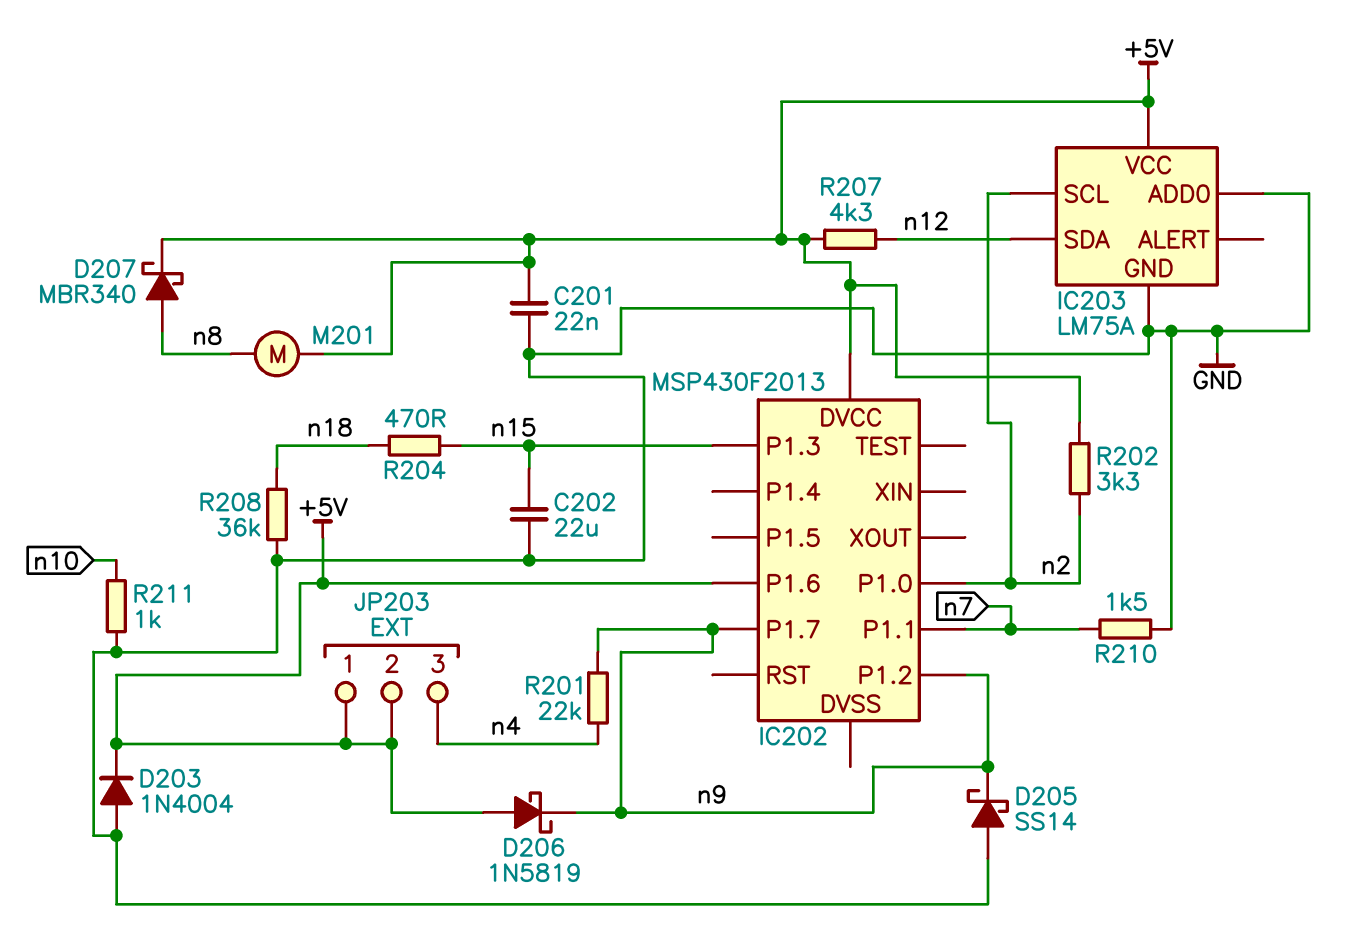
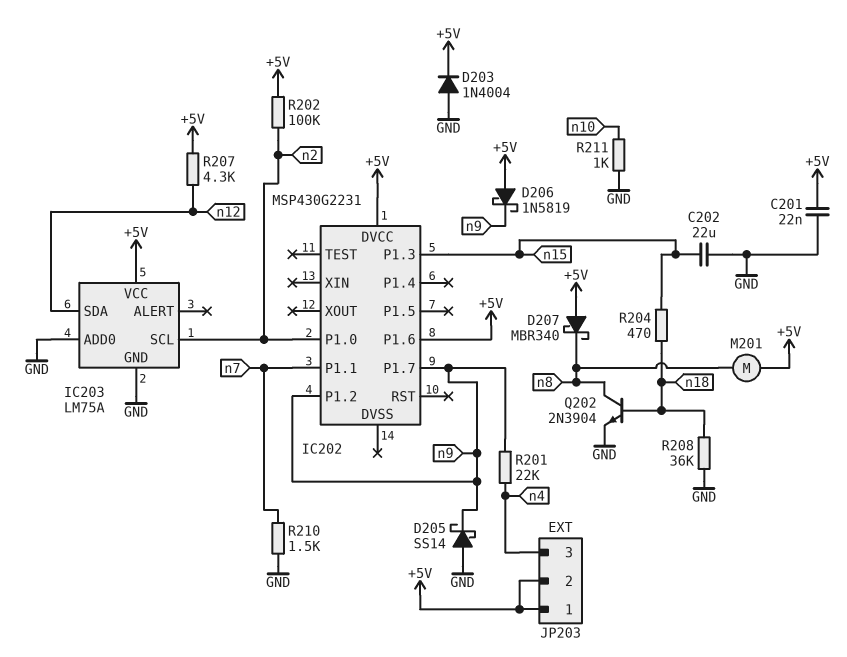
D207: schottky MBR340 (A n8, K +5V) -> schottky MBR340 (A +5V, K n8)
IC202: MSP430F2013 -> MSP430G2231
Q202: none -> NPN 2N3904 (B n18, C n8, E GND)
R202: 3.3k (+5V, n2) -> 100k (+5V, n2)

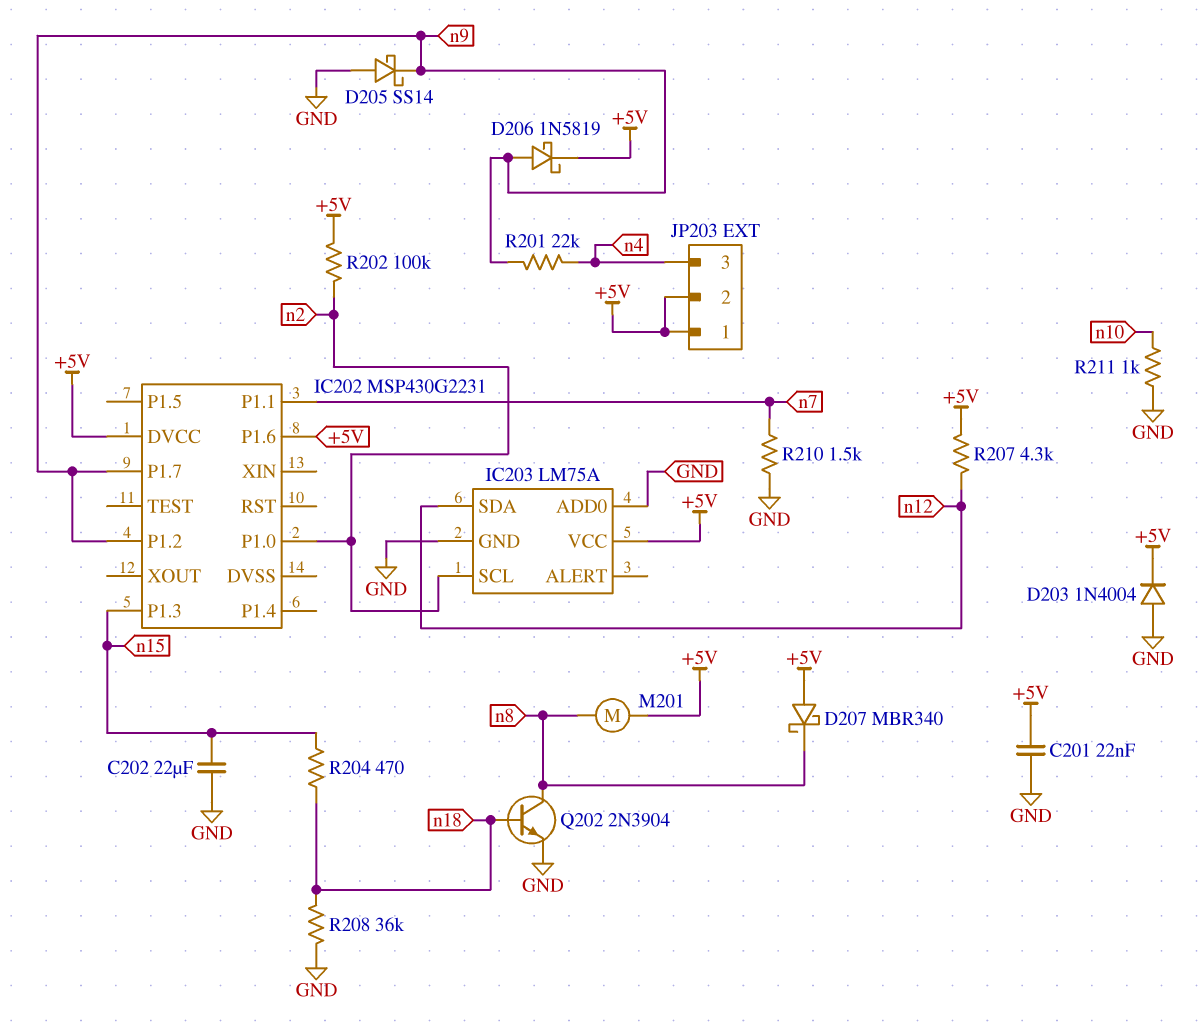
D206: schottky 1N5819 (A +5V, K n9) -> schottky 1N5819 (A n9, K +5V)

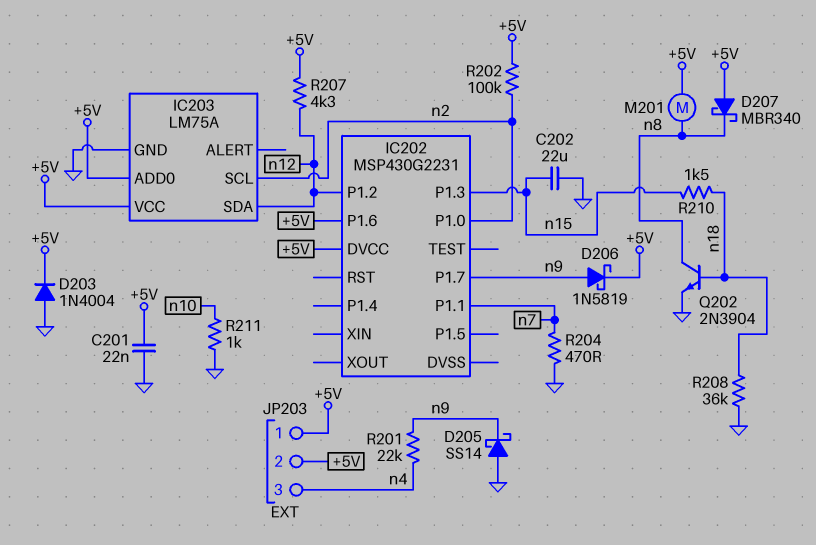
IC202 pin P1.2: n9 -> n12
IC203 pin ADD0: GND -> +5V
R204: 470 (n15, n18) -> 470 (GND, n7)
R210: 1.5k (GND, n7) -> 1.5k (n15, n18)

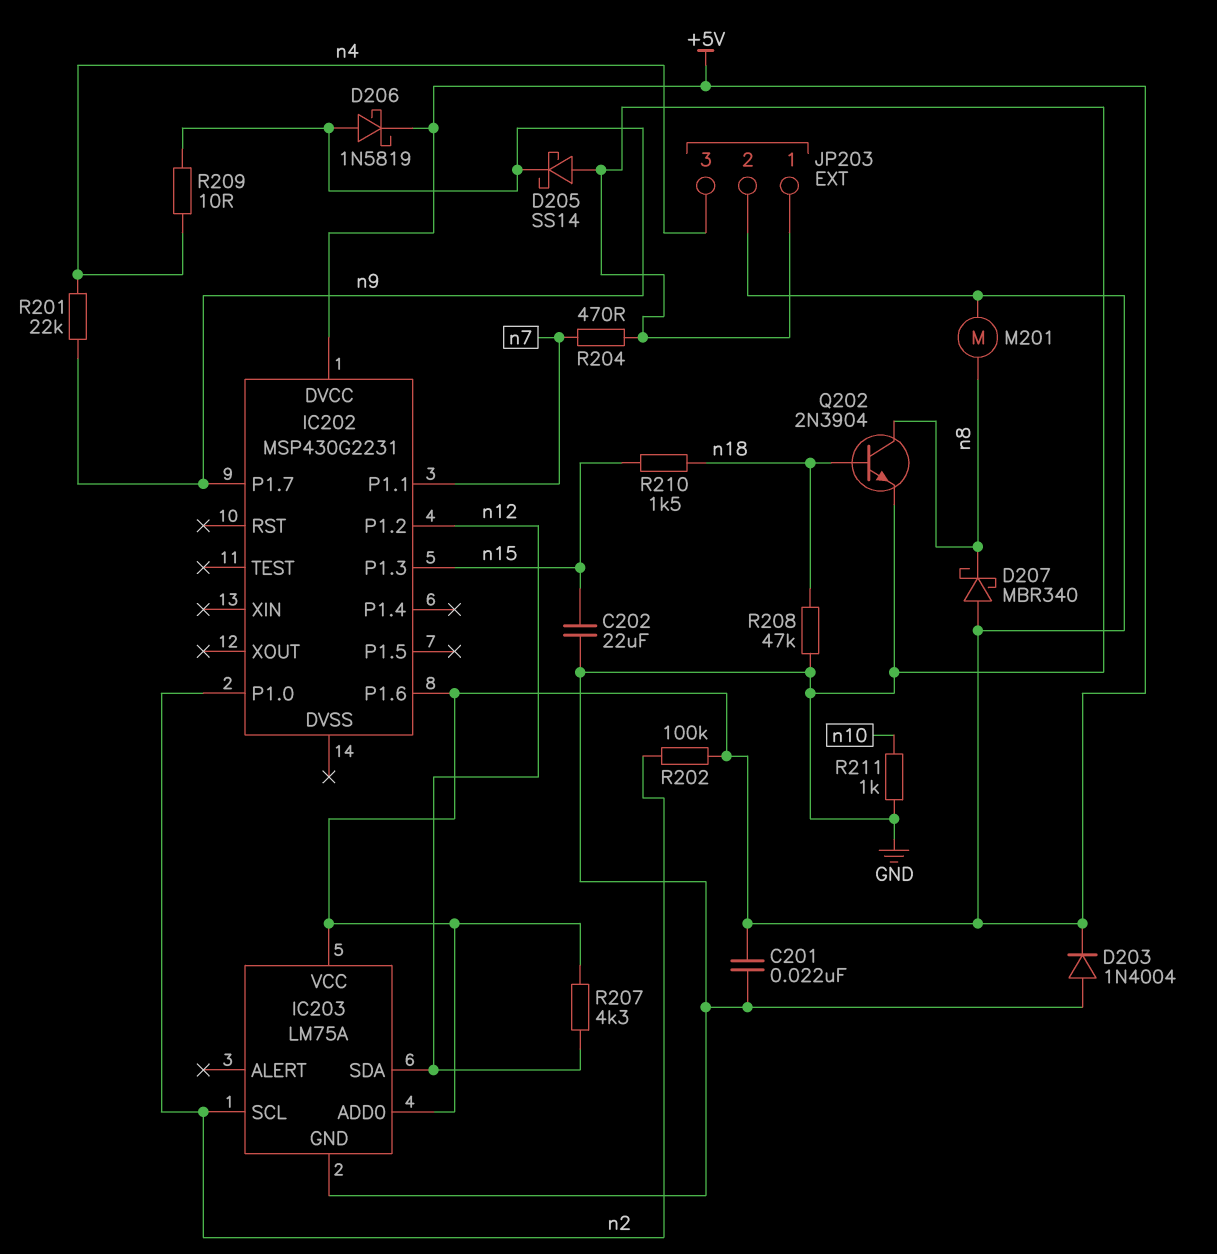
JP203 pin 1: +5V -> GND
R208: 36k (GND, n18) -> 47k (GND, n18)
R209: none -> 10 (n4, n9)

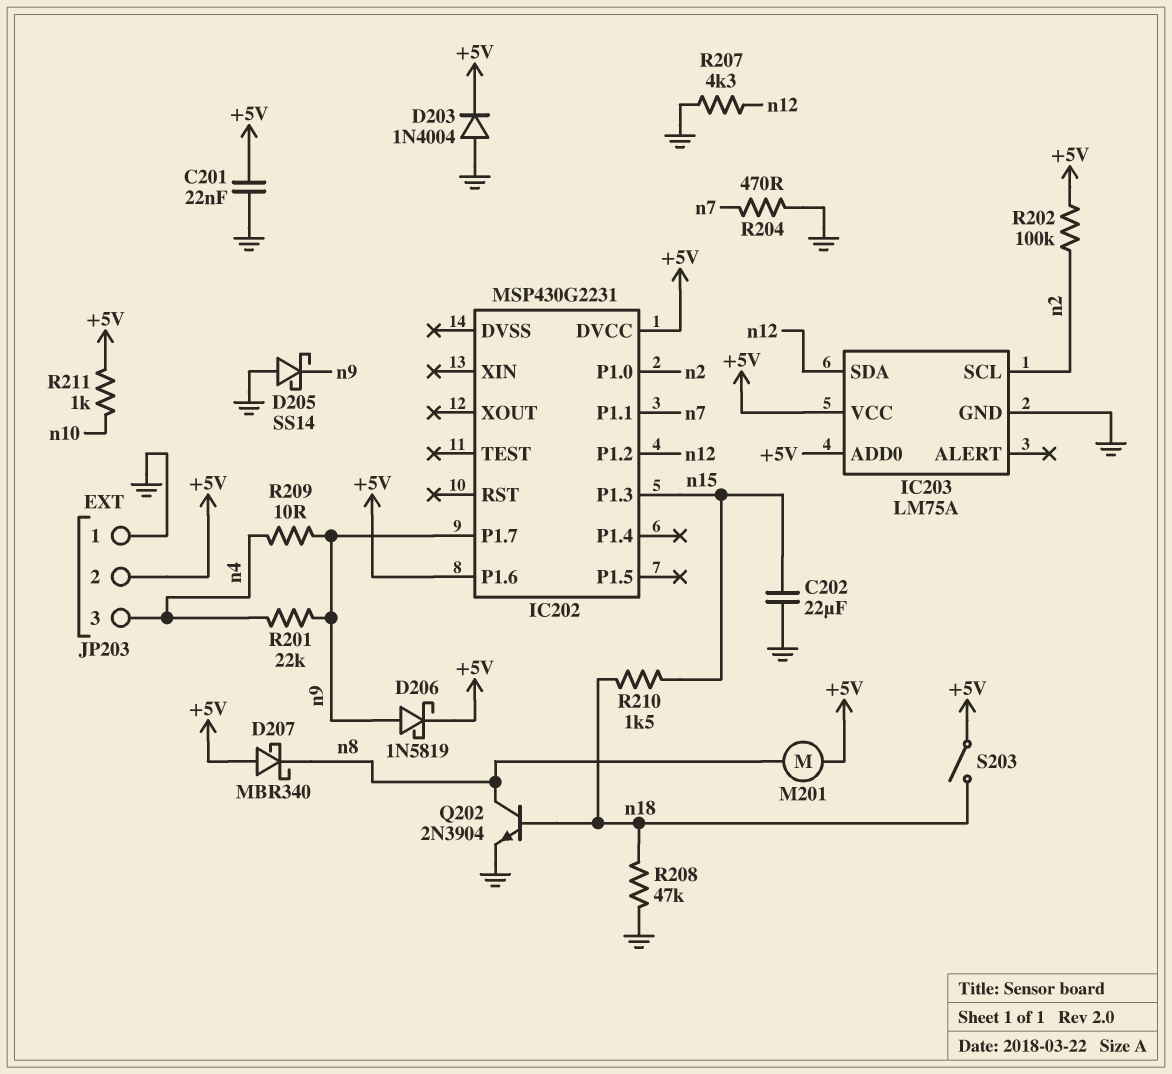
R207: 4.3k (+5V, n12) -> 4.3k (GND, n12)
R211: 1k (GND, n10) -> 1k (+5V, n10)
S203: none -> switch (+5V, n18)

